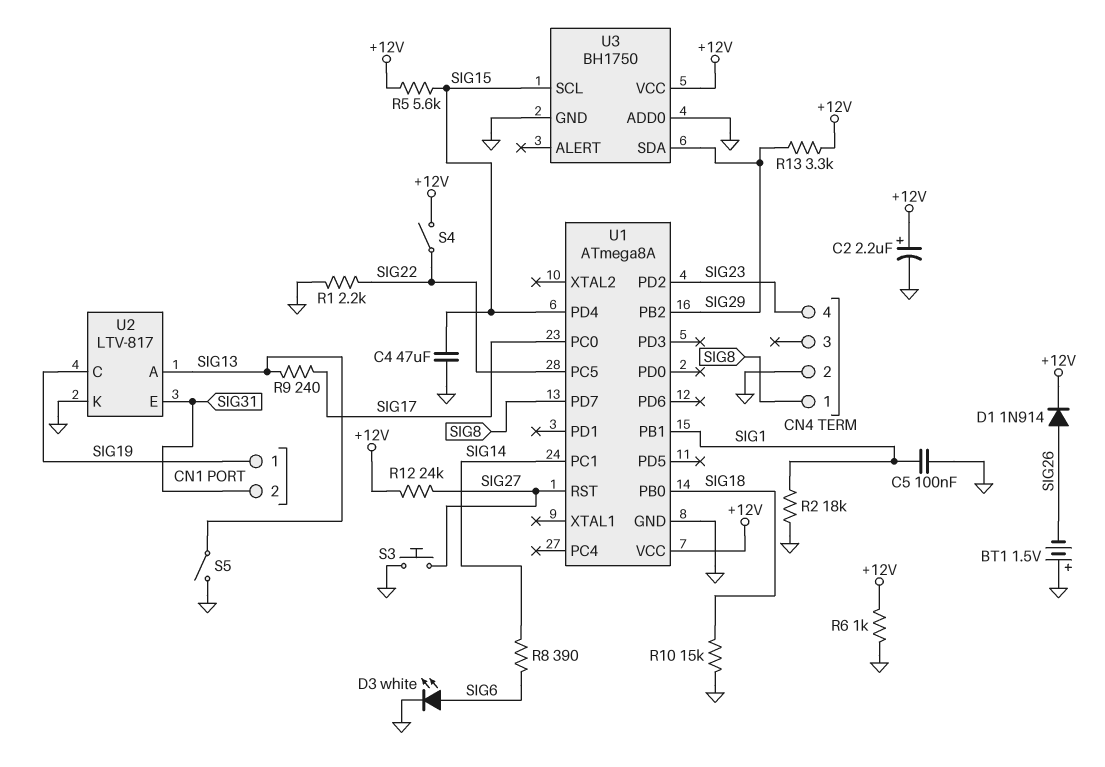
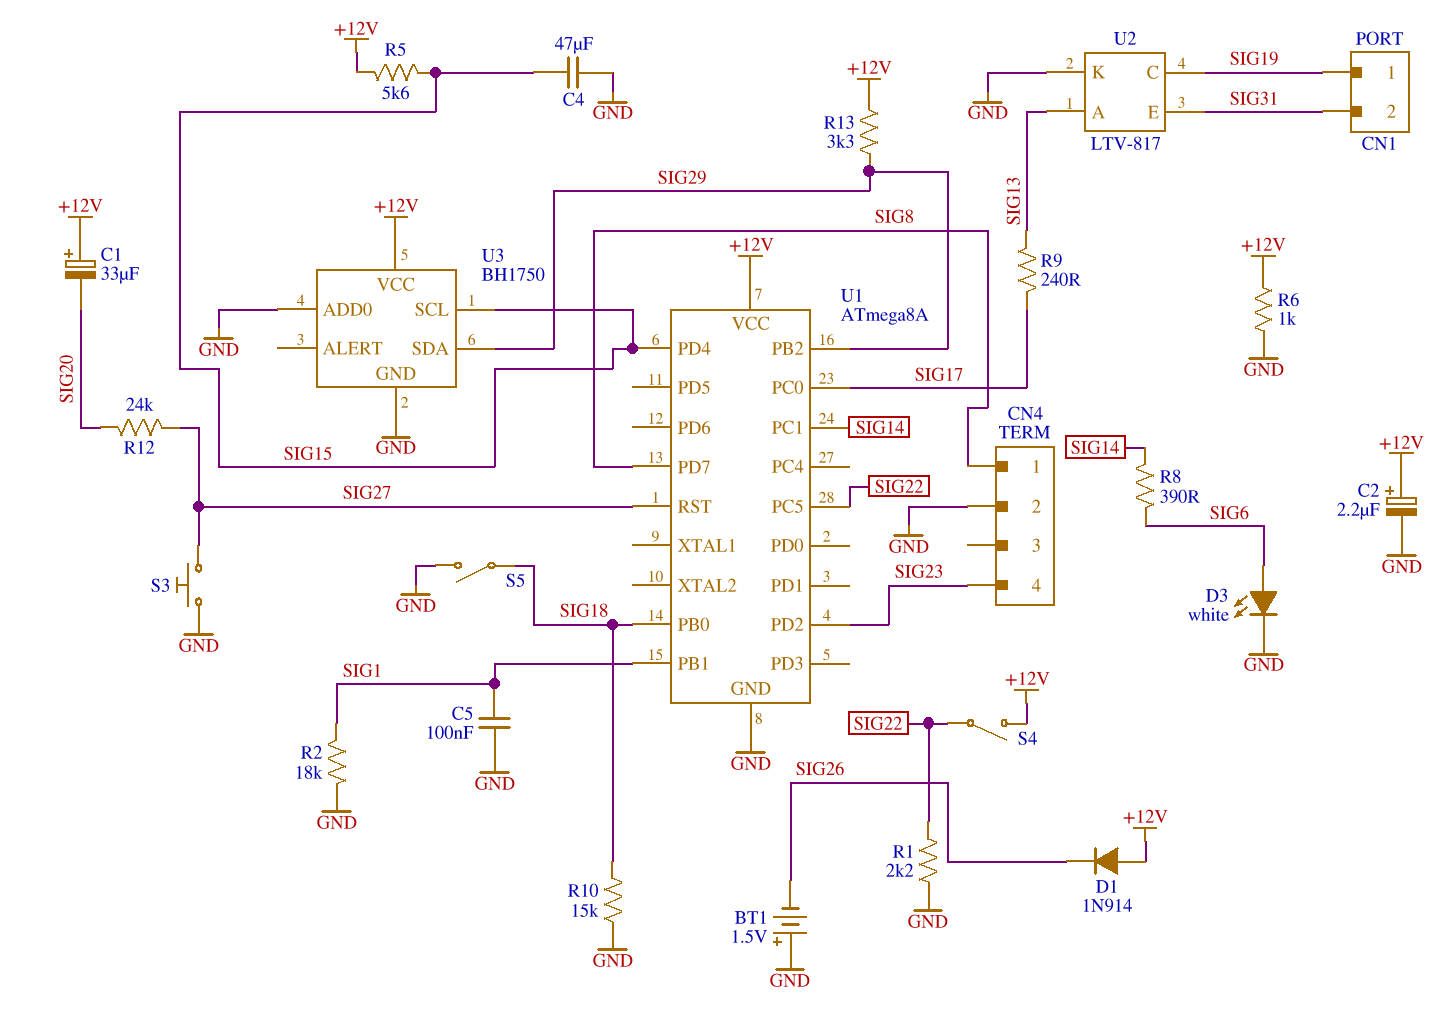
C1: none -> 33uF (plus +12V, minus SIG20)
D1: diode 1N914 (A SIG26, K +12V) -> diode 1N914 (A +12V, K SIG26)
R12: 24k (+12V, SIG27) -> 24k (SIG20, SIG27)
S5: switch (GND, SIG13) -> switch (GND, SIG18)

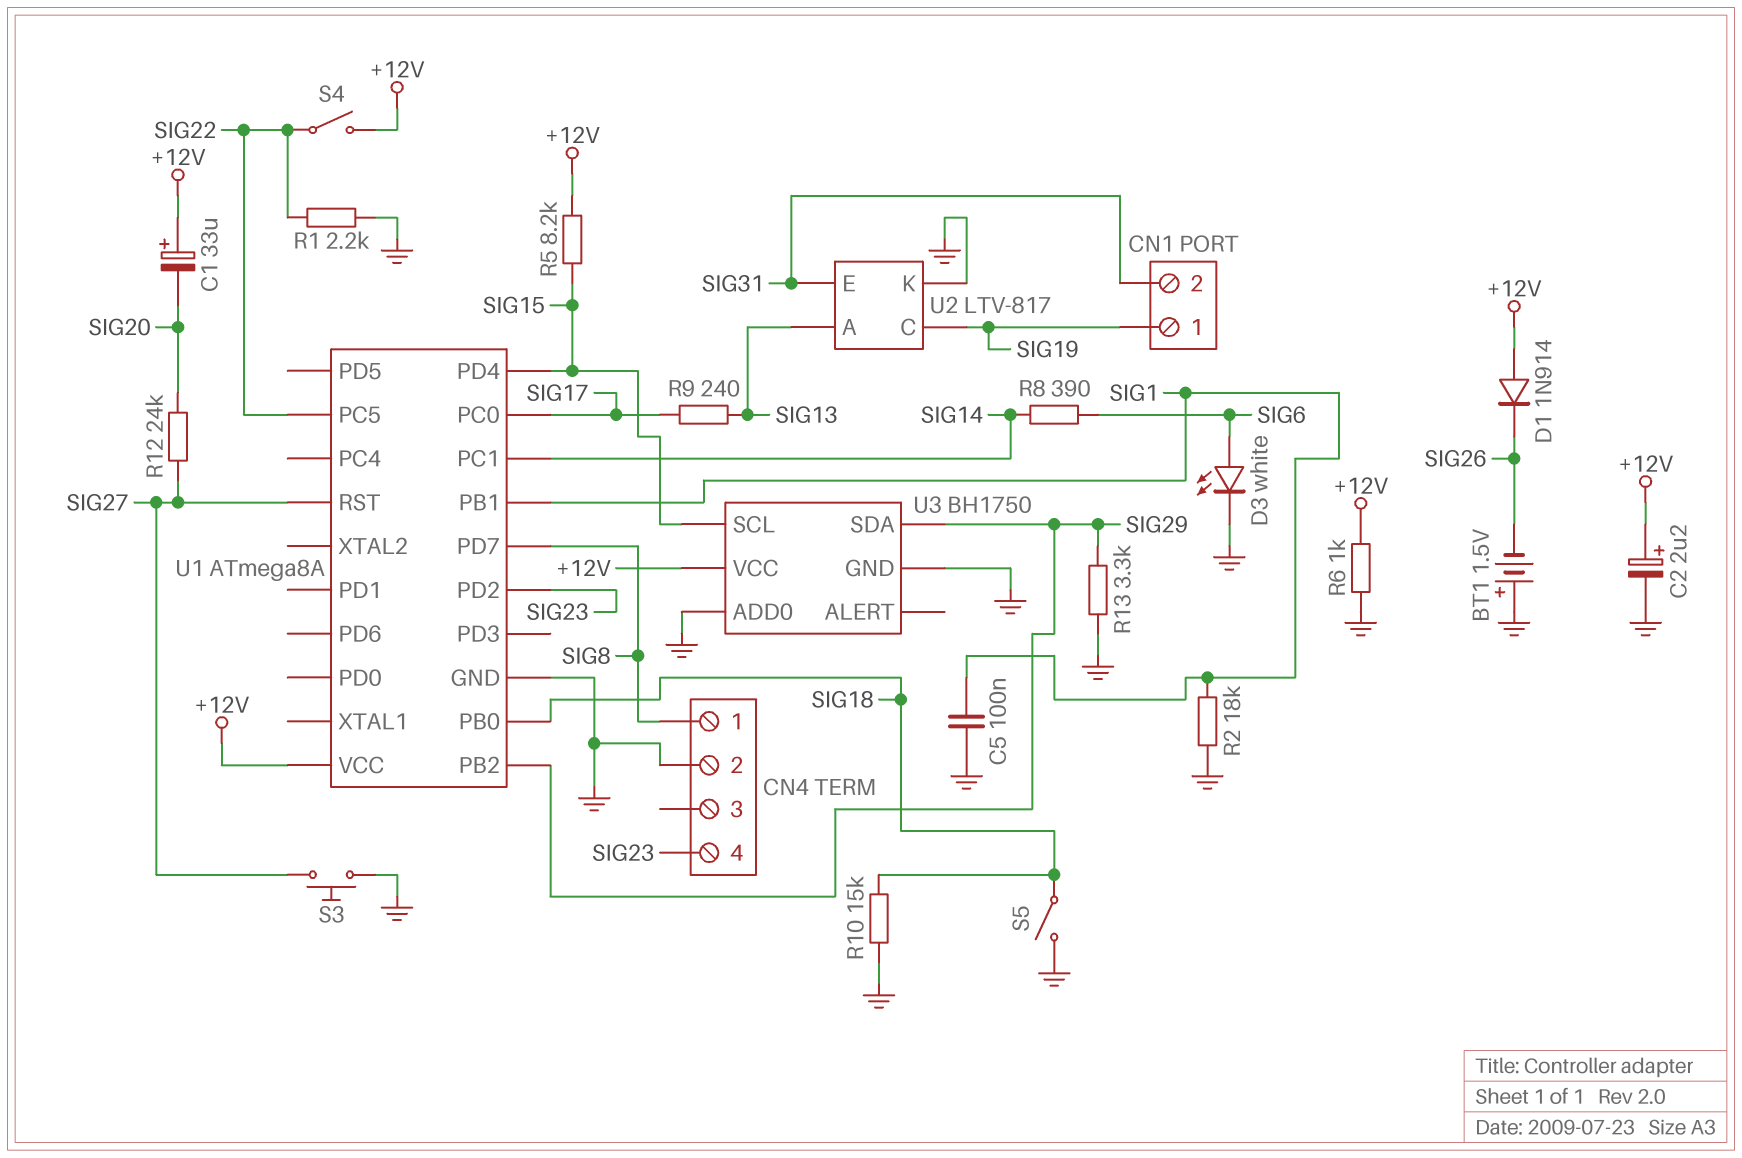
C4: 47uF (GND, SIG15) -> none
R5: 5.6k (+12V, SIG15) -> 8.2k (+12V, SIG15)
R13: 3.3k (+12V, SIG29) -> 3.3k (GND, SIG29)

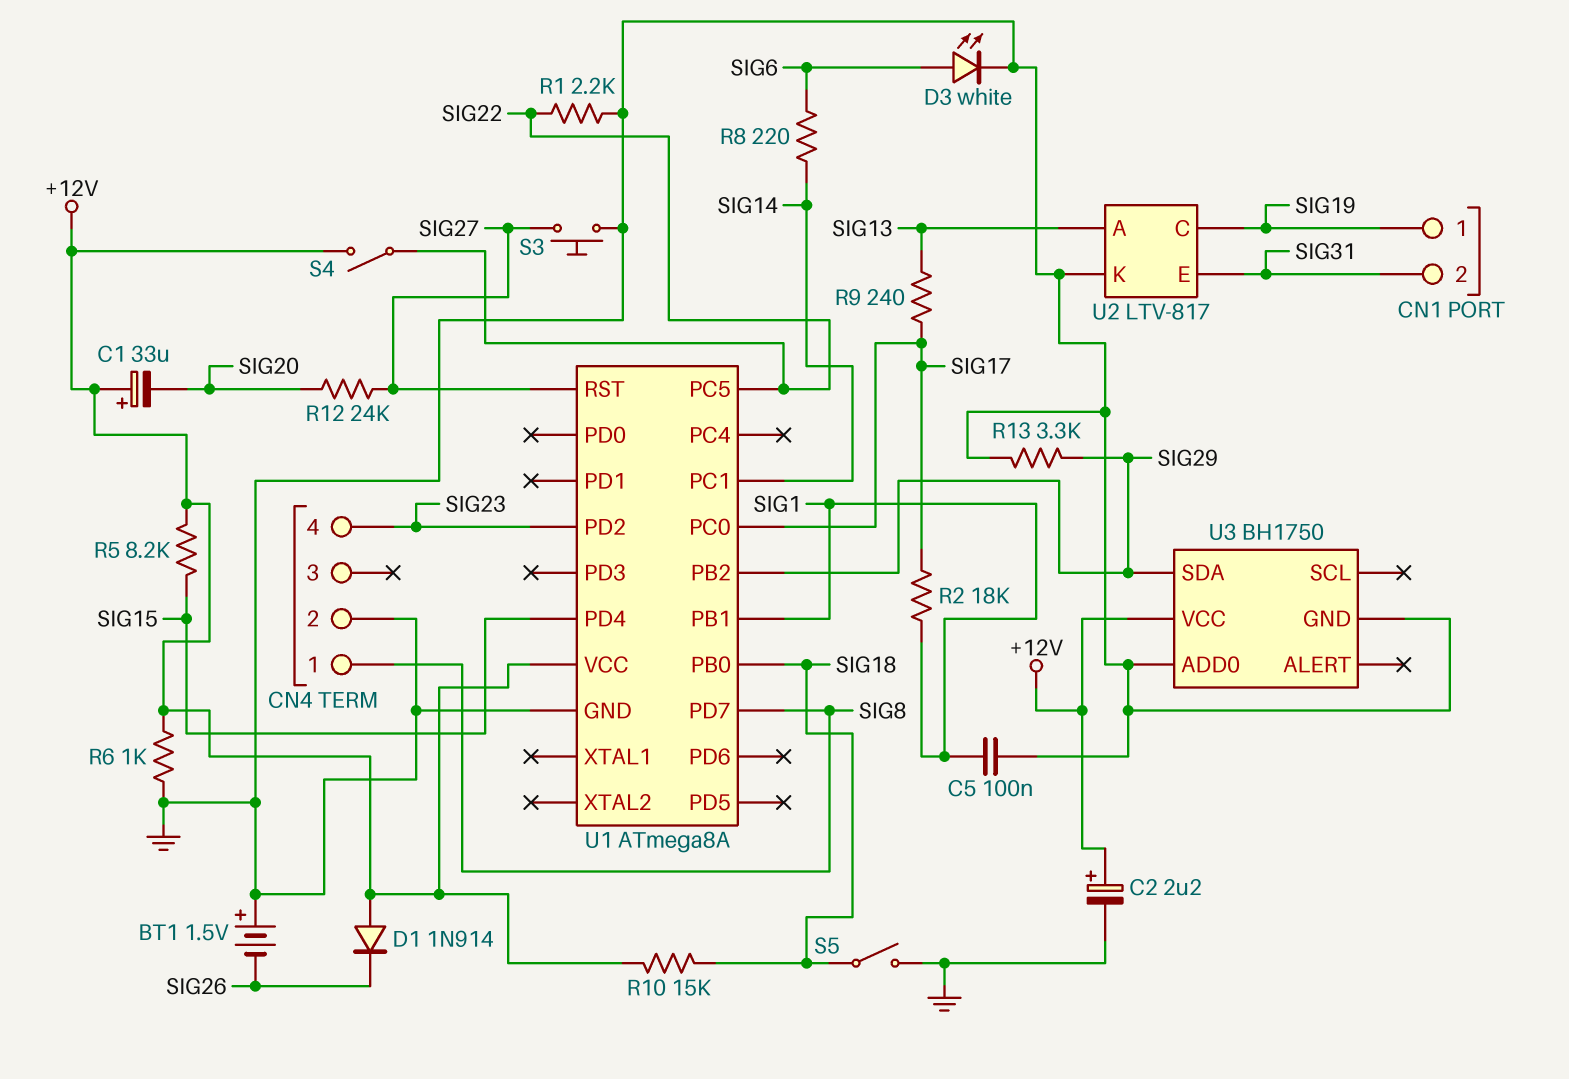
R2: 18k (GND, SIG1) -> 18k (SIG1, SIG17)
R8: 390 (SIG6, SIG14) -> 220 (SIG6, SIG14)
R10: 15k (GND, SIG18) -> 15k (+12V, SIG18)
U3 pin SCL: SIG15 -> none

